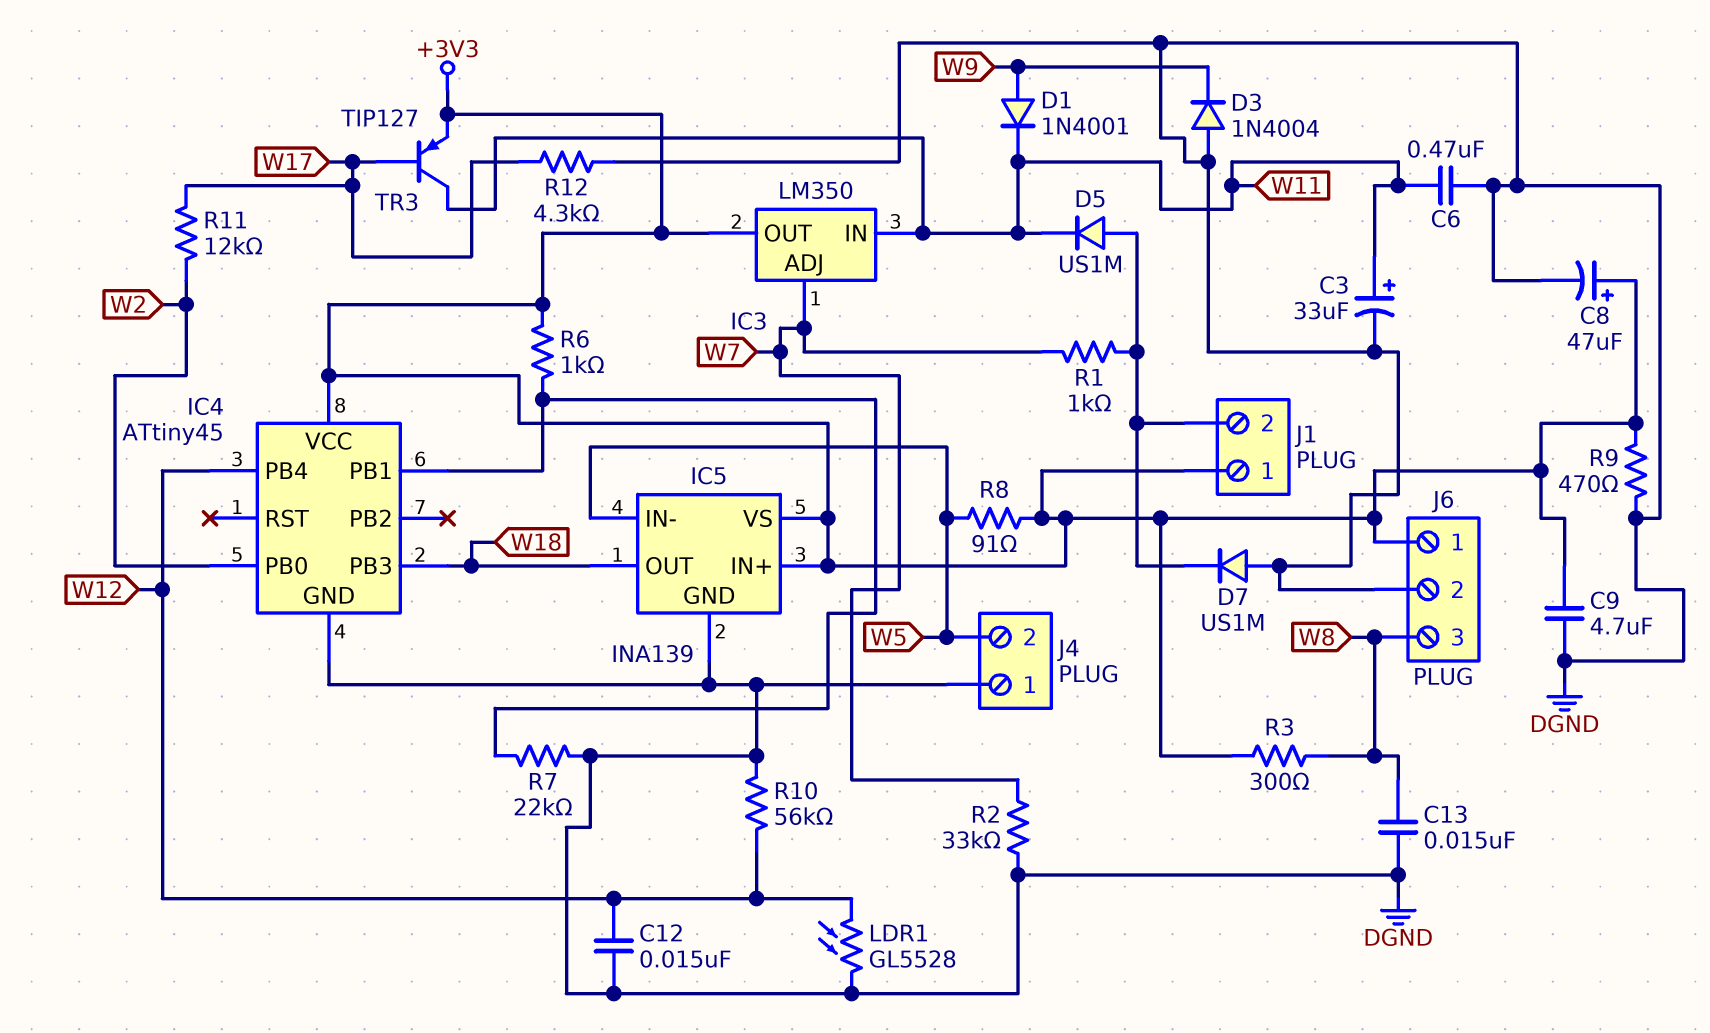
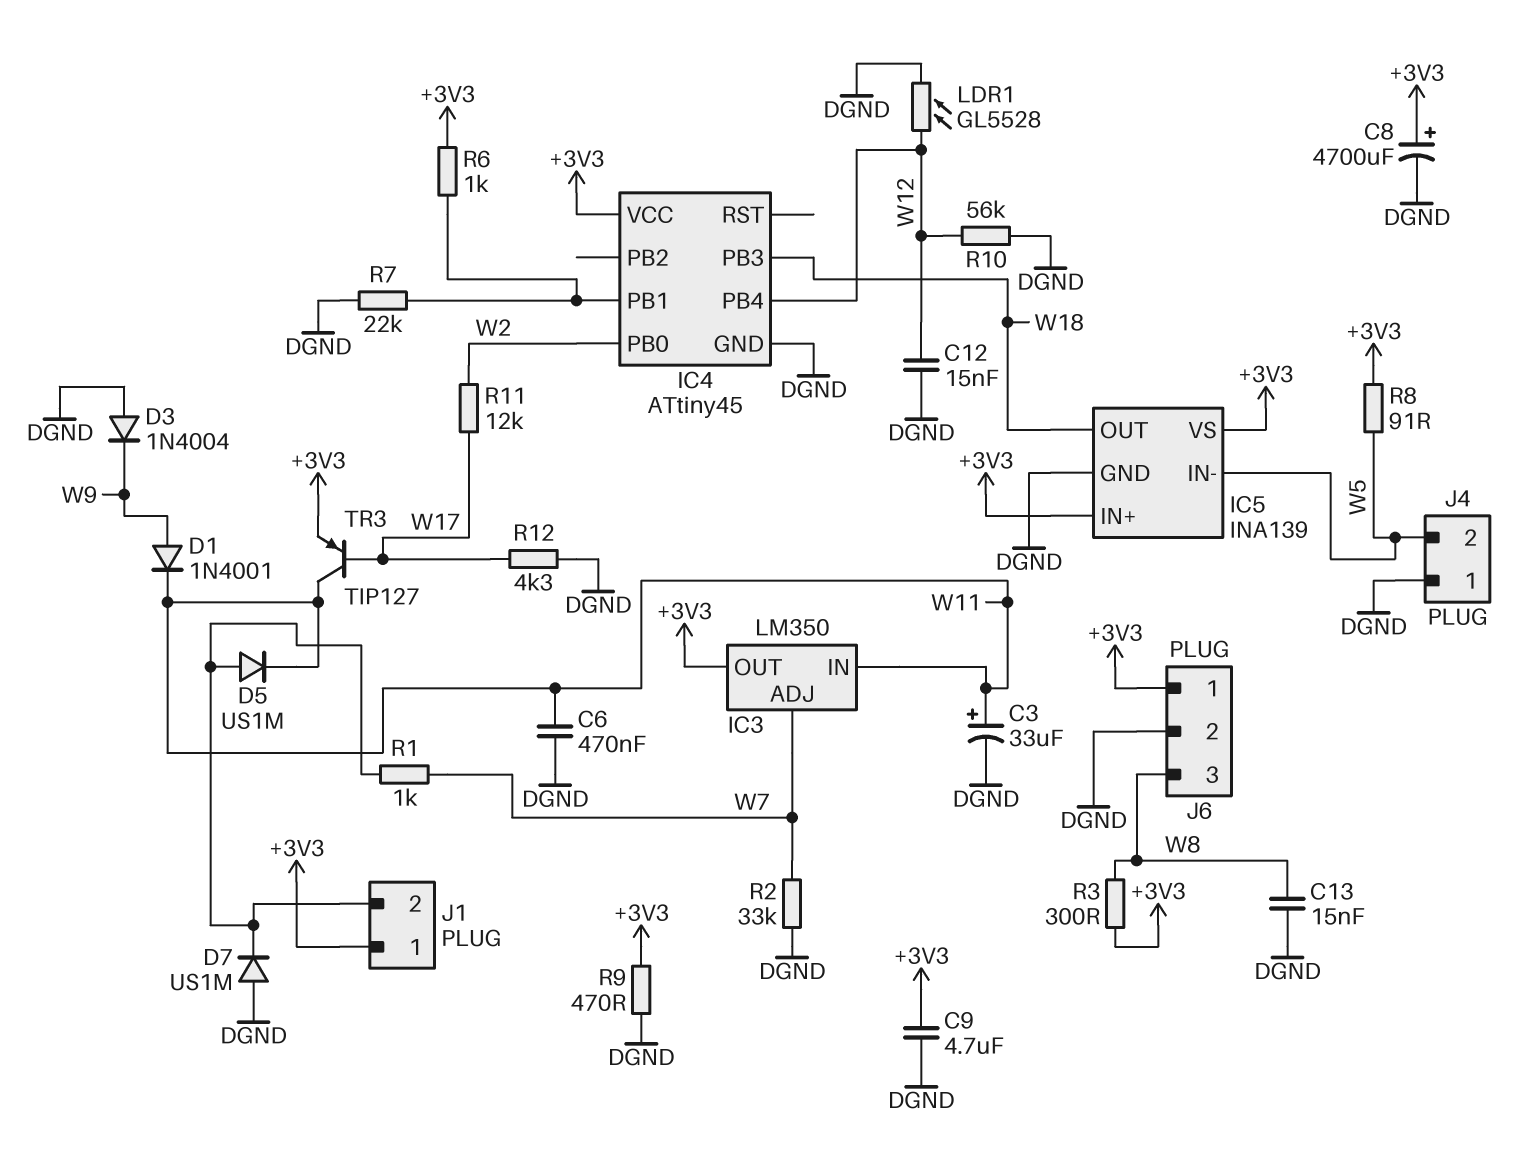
C8: 47uF (plus +3V3, minus DGND) -> 4700uF (plus +3V3, minus DGND)

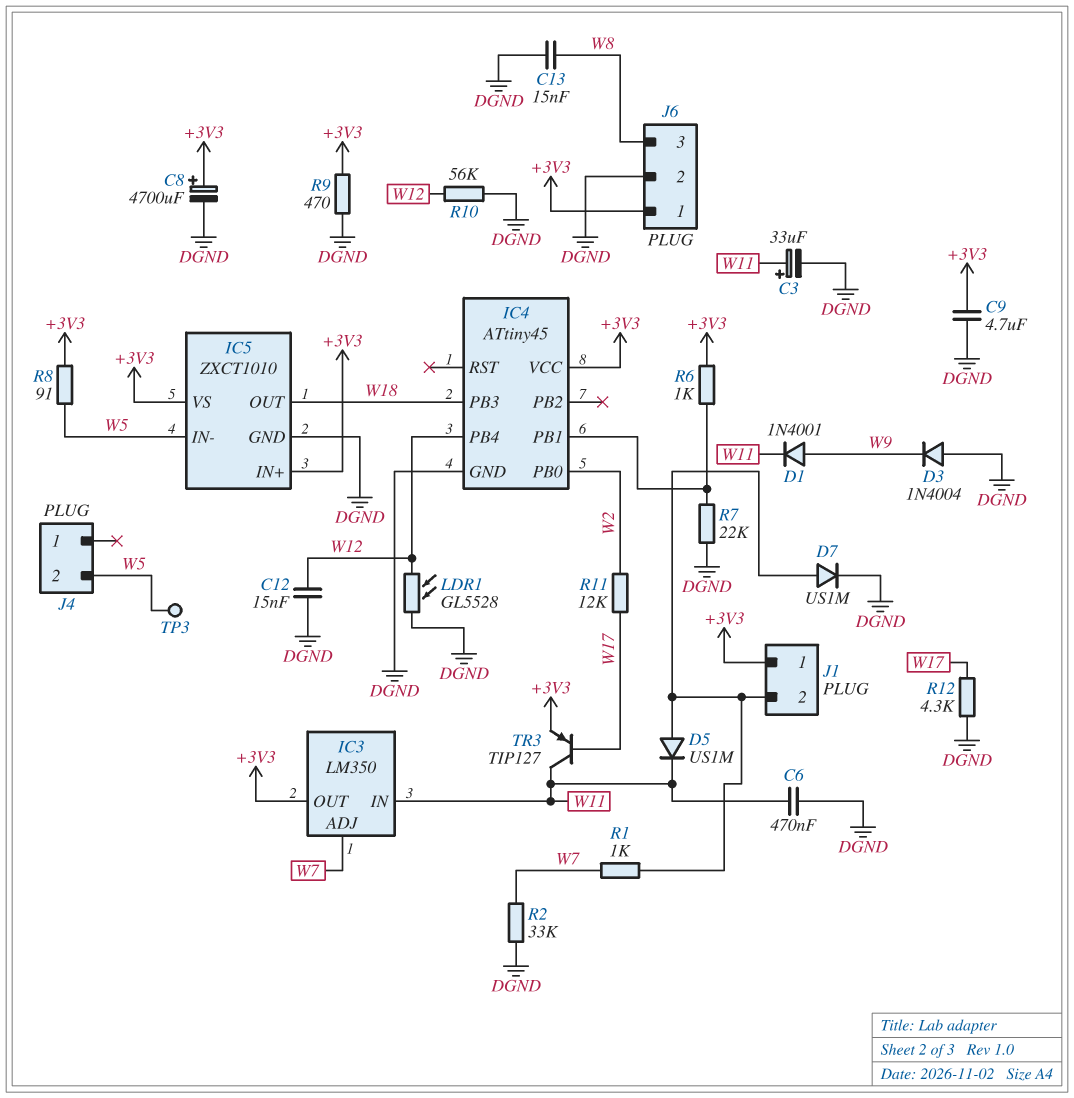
D7: diode US1M (A DGND, K J1/2) -> diode US1M (A J1/2, K DGND)
IC5: INA139 -> ZXCT1010
J4 pin 1: DGND -> none
R3: 300 (+3V3, W8) -> none
TP3: none -> test point (W5)

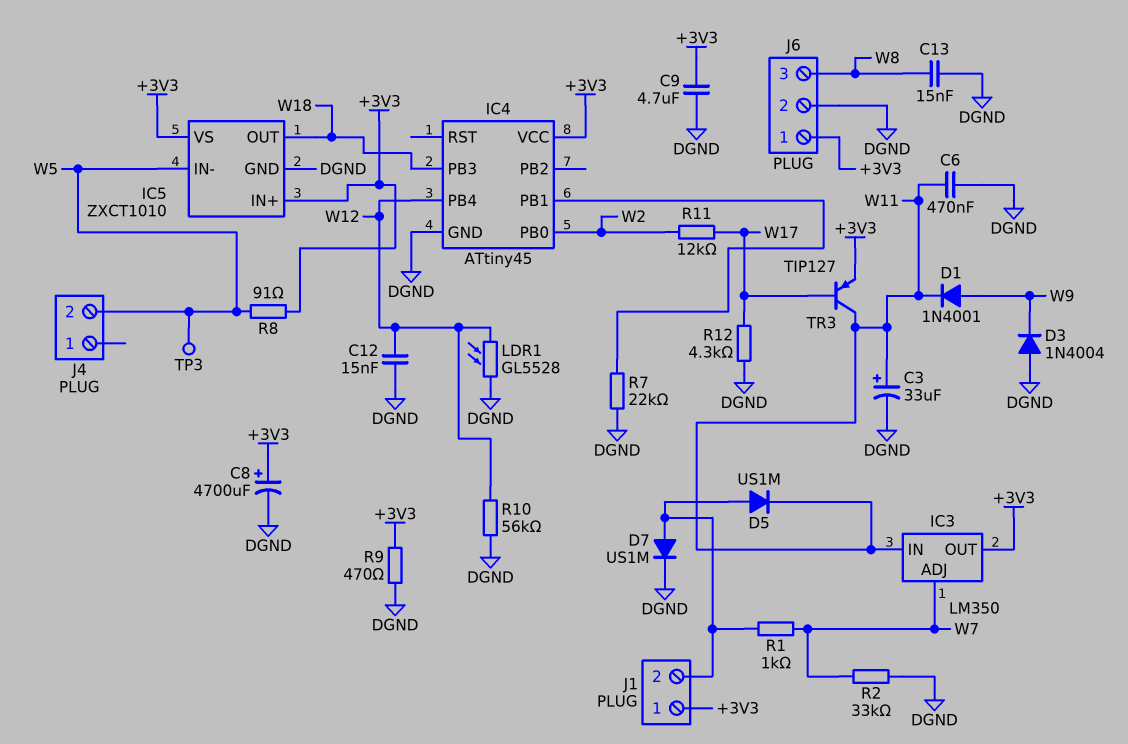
R6: 1k (+3V3, IC4/PB1) -> none

